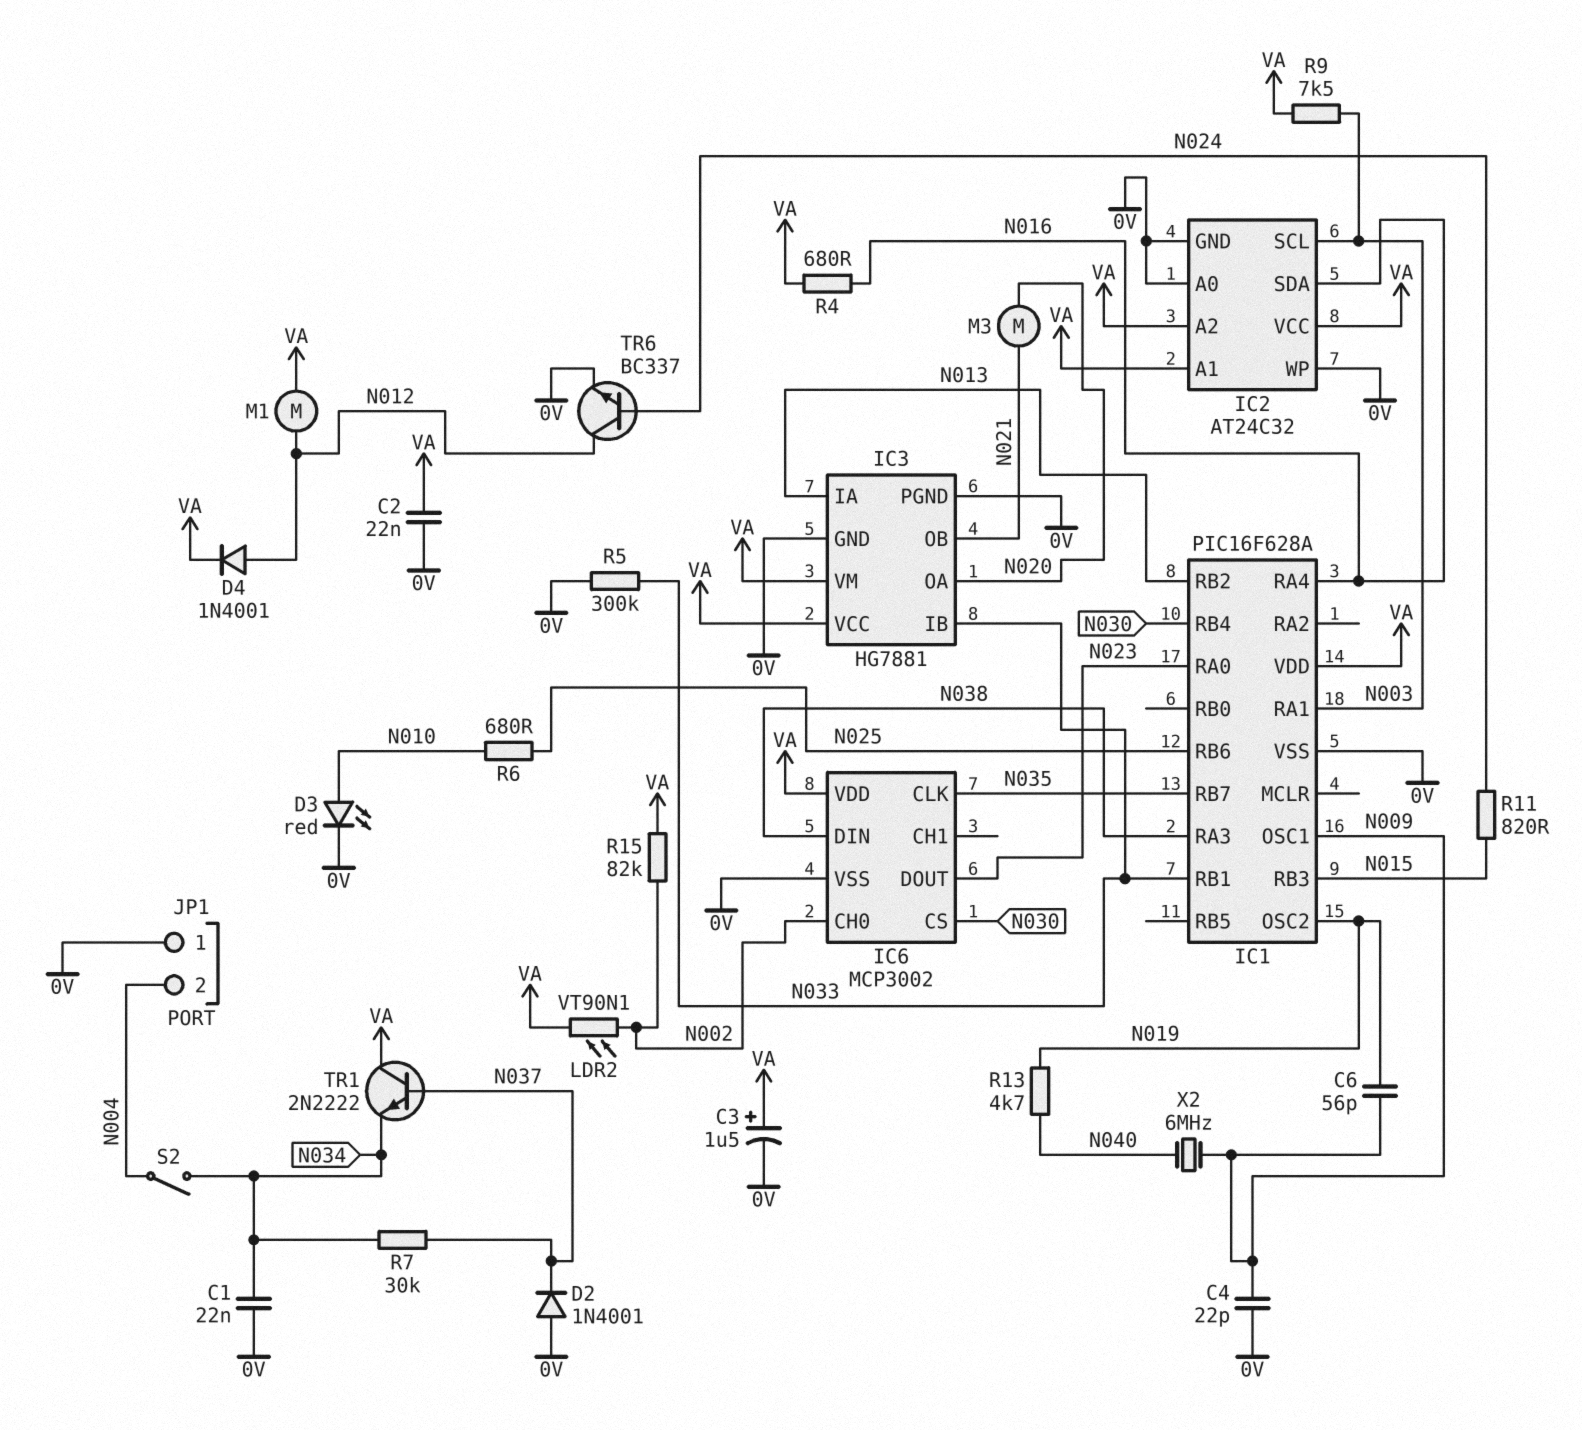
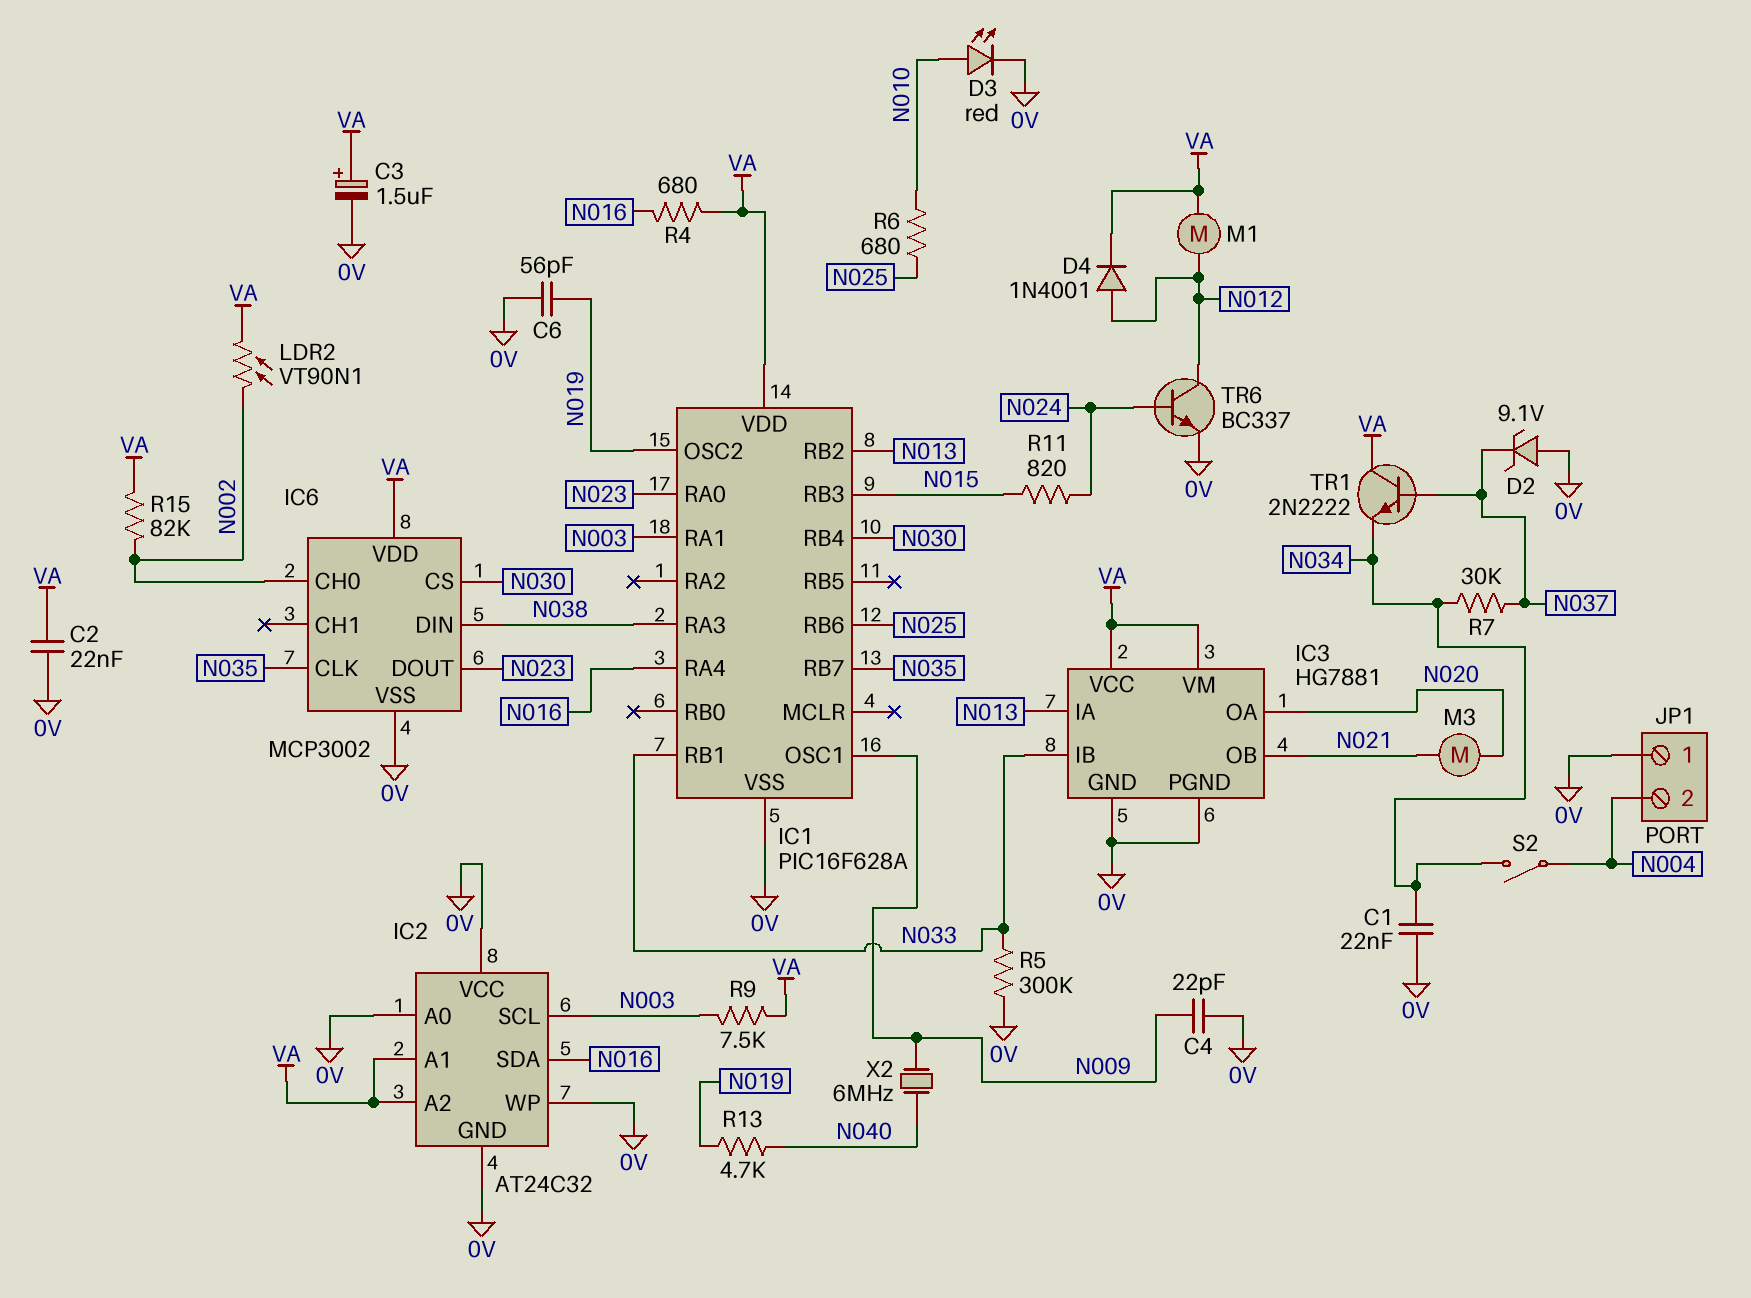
C6: 56pF (N009, N019) -> 56pF (0V, N019)
D2: diode 1N4001 (A 0V, K N037) -> zener 9.1V (A 0V, K N037)
IC2 pin VCC: VA -> 0V

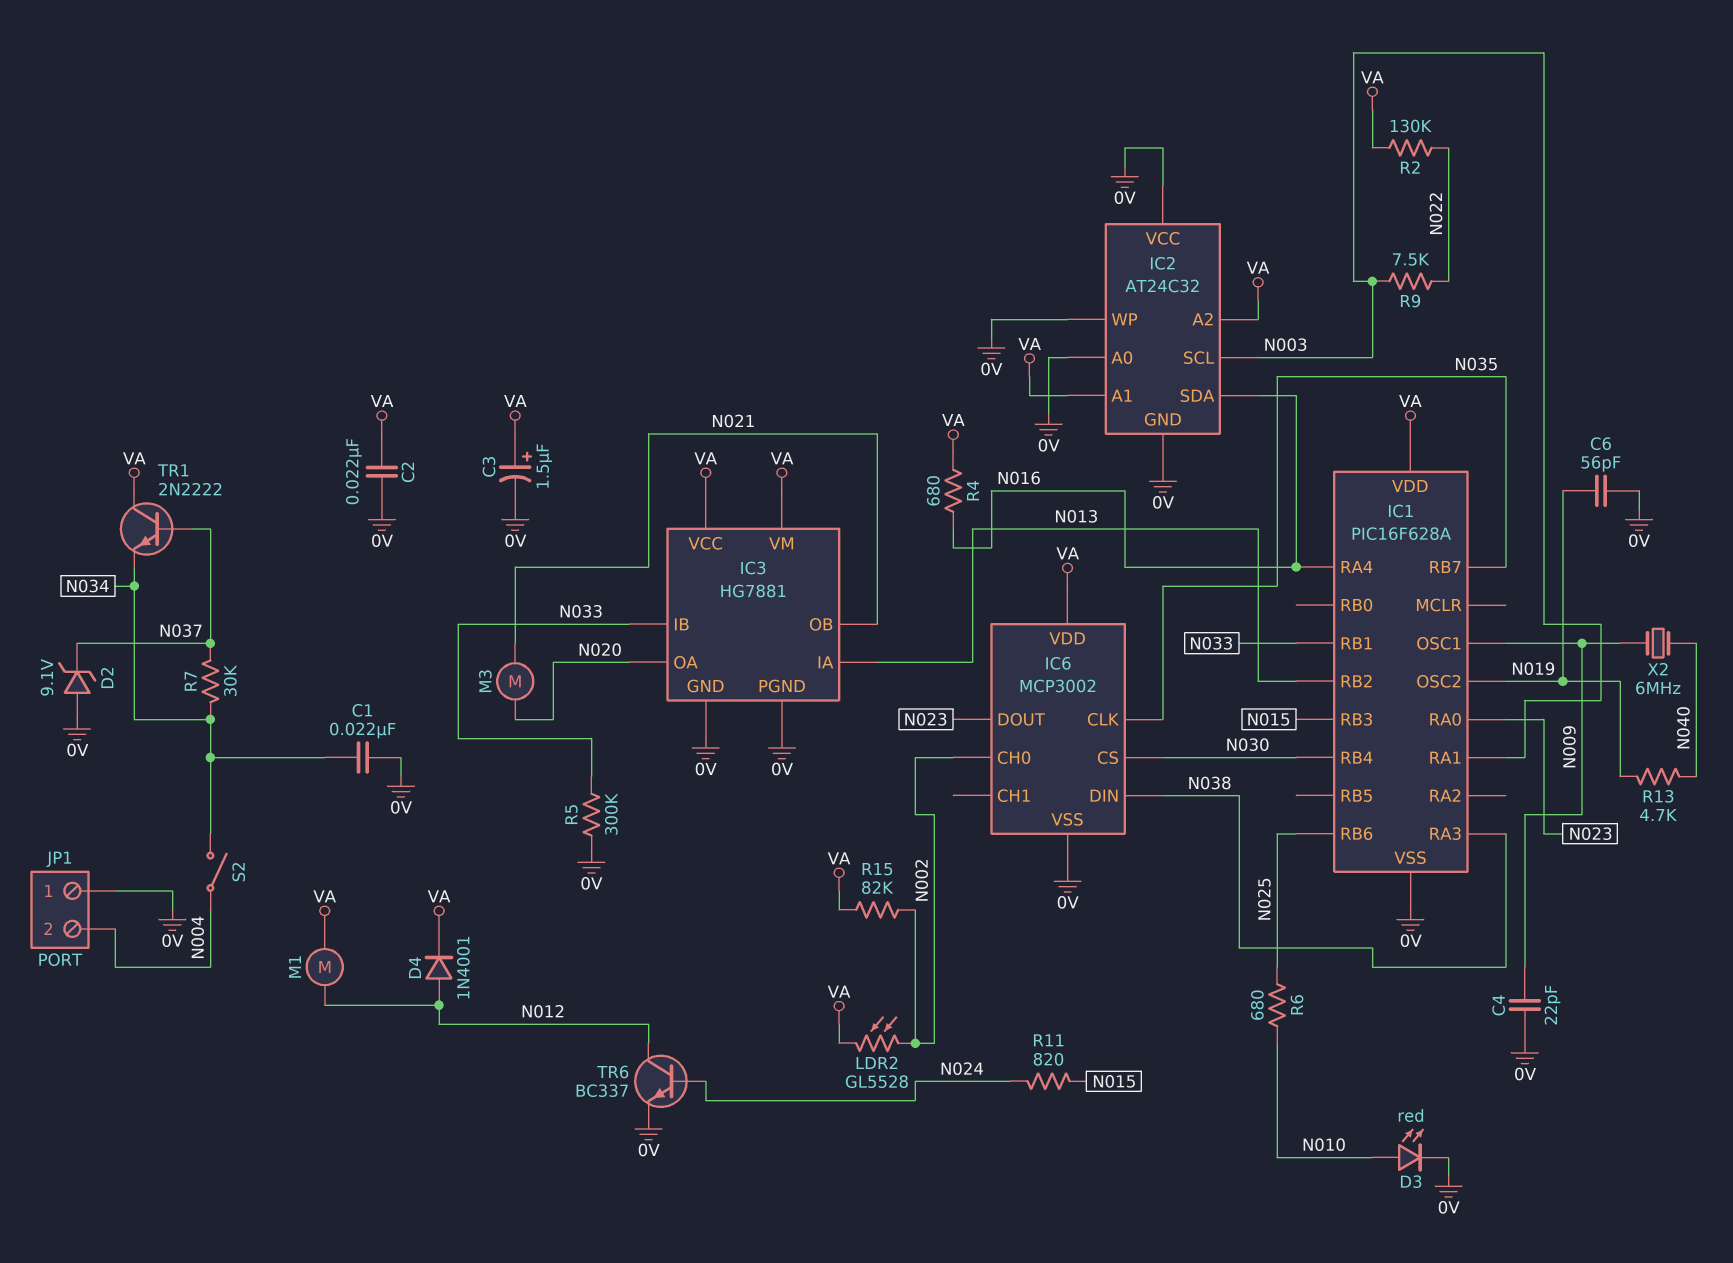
LDR2: VT90N1 (N002, VA) -> GL5528 (N002, VA)
R2: none -> 130k (N022, VA)
R9: 7.5k (N003, VA) -> 7.5k (N003, N022)

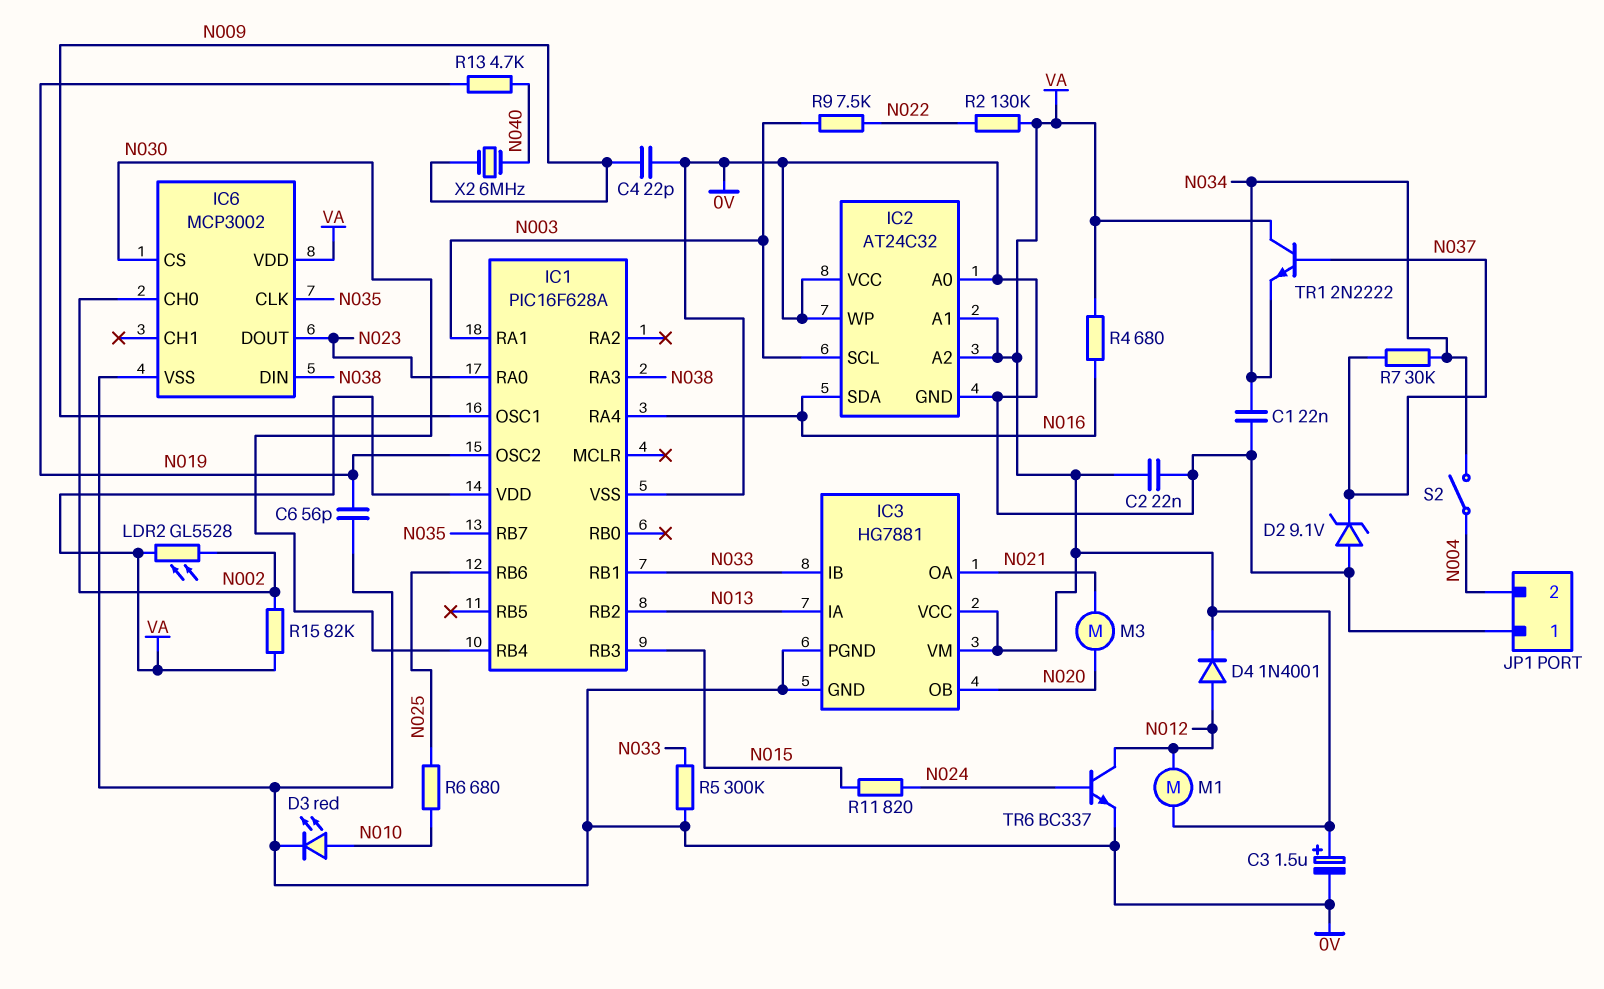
IC3 pin OA: N020 -> N021
IC3 pin OB: N021 -> N020

